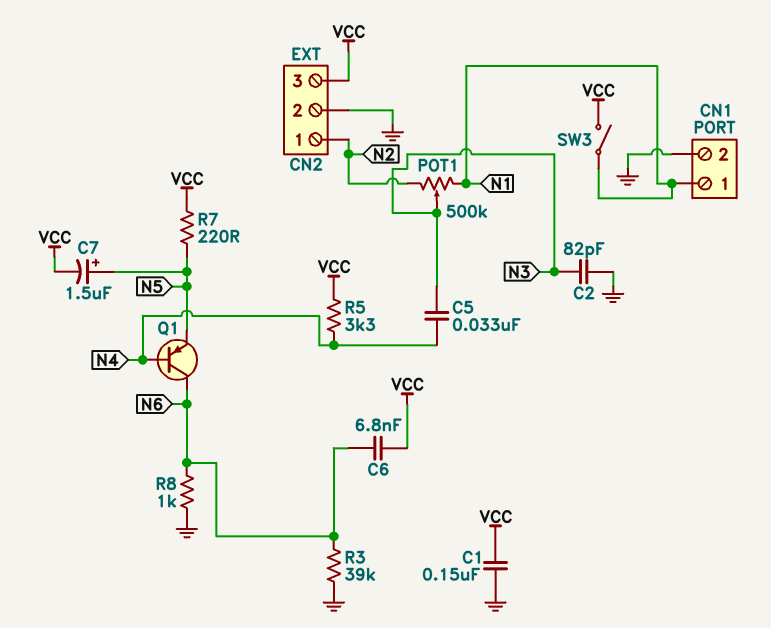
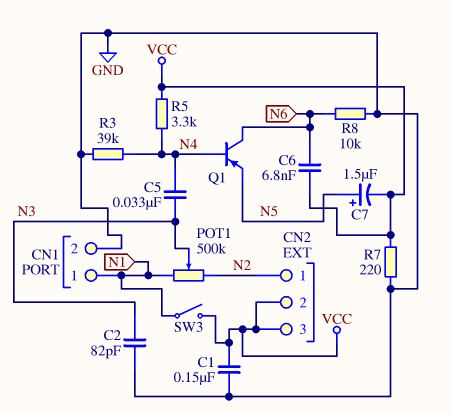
CN2 pin 2: GND -> VCC
R3: 39k (GND, N6) -> 39k (GND, N4)
R7: 220 (N5, VCC) -> 220 (GND, VCC)
R8: 1k (GND, N6) -> 10k (GND, N6)

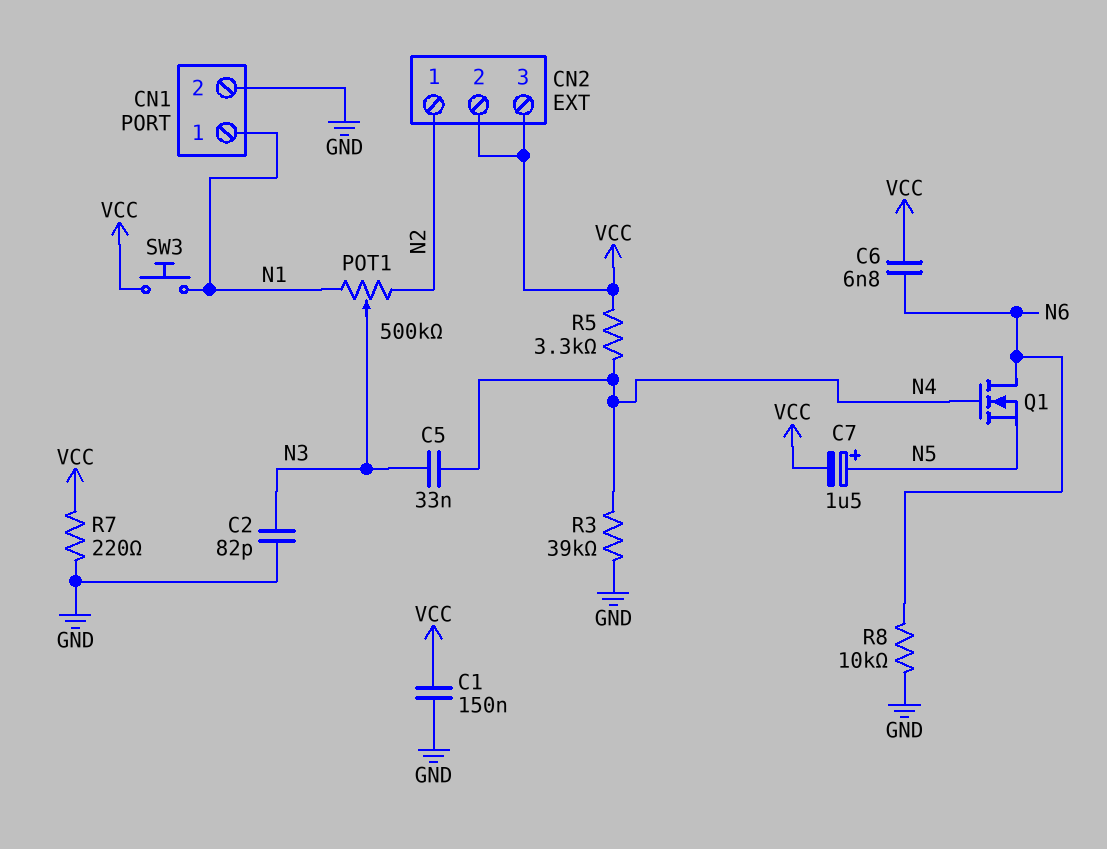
Q1: PNP (B N4, C N6, E N5) -> NMOS (G N4, D N6, S N5)
SW3: switch (N1, VCC) -> button (N1, VCC)

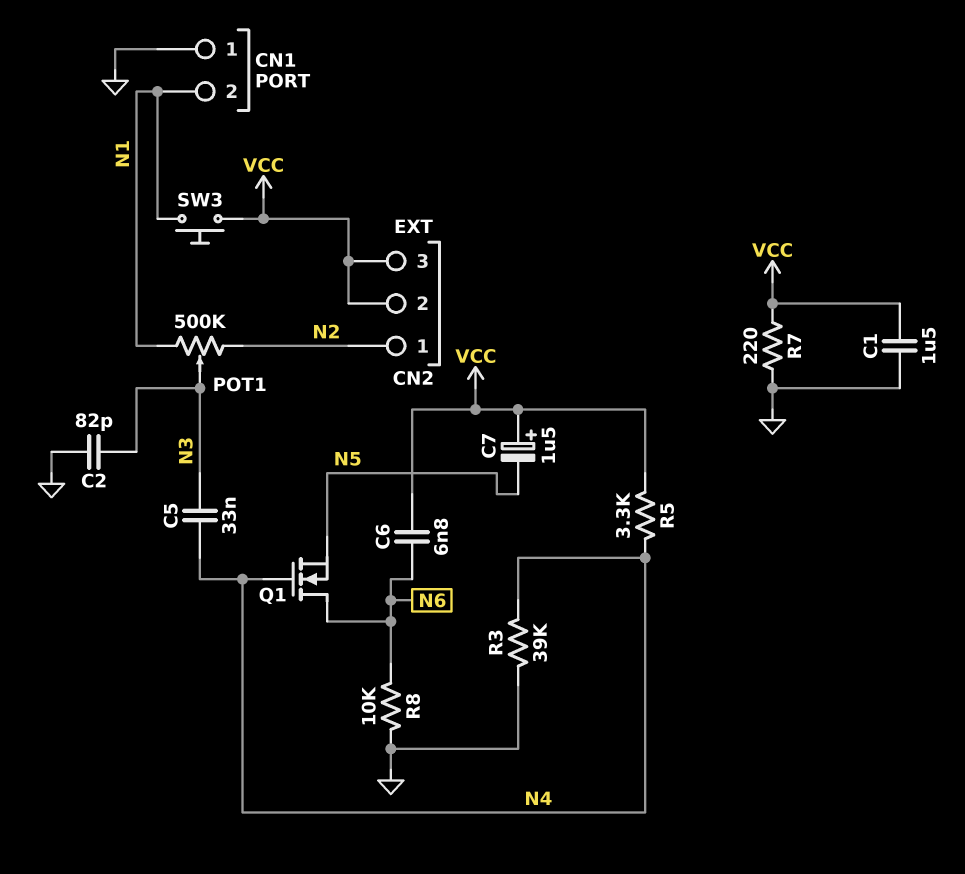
C1: 150nF (GND, VCC) -> 1.5uF (GND, VCC)
C7: 1.5uF (plus N5, minus VCC) -> 1.5uF (plus VCC, minus N5)
CN1 pin 1: N1 -> GND
CN1 pin 2: GND -> N1

